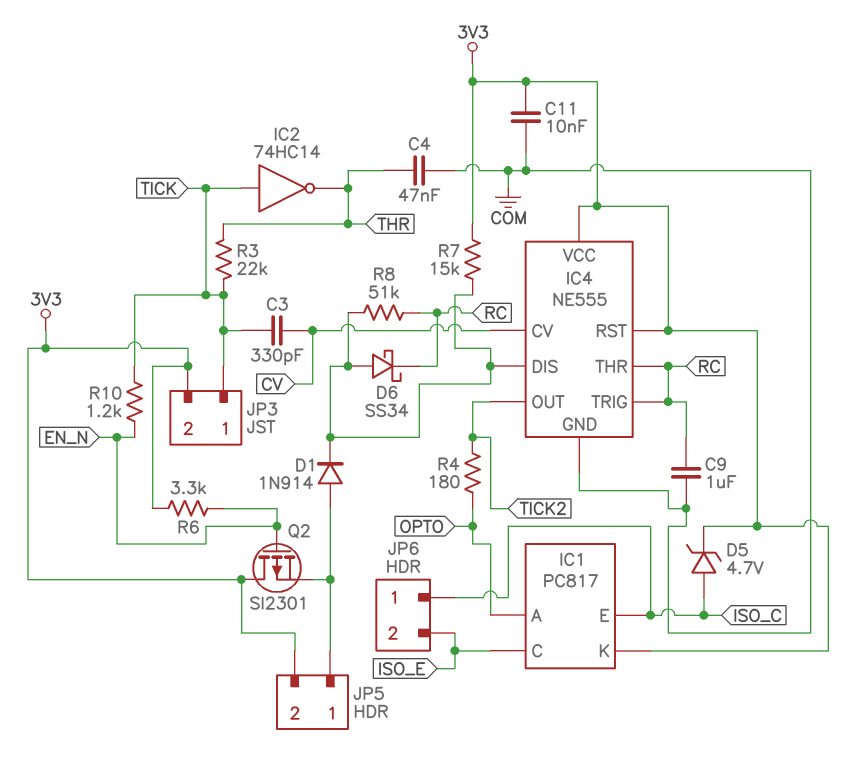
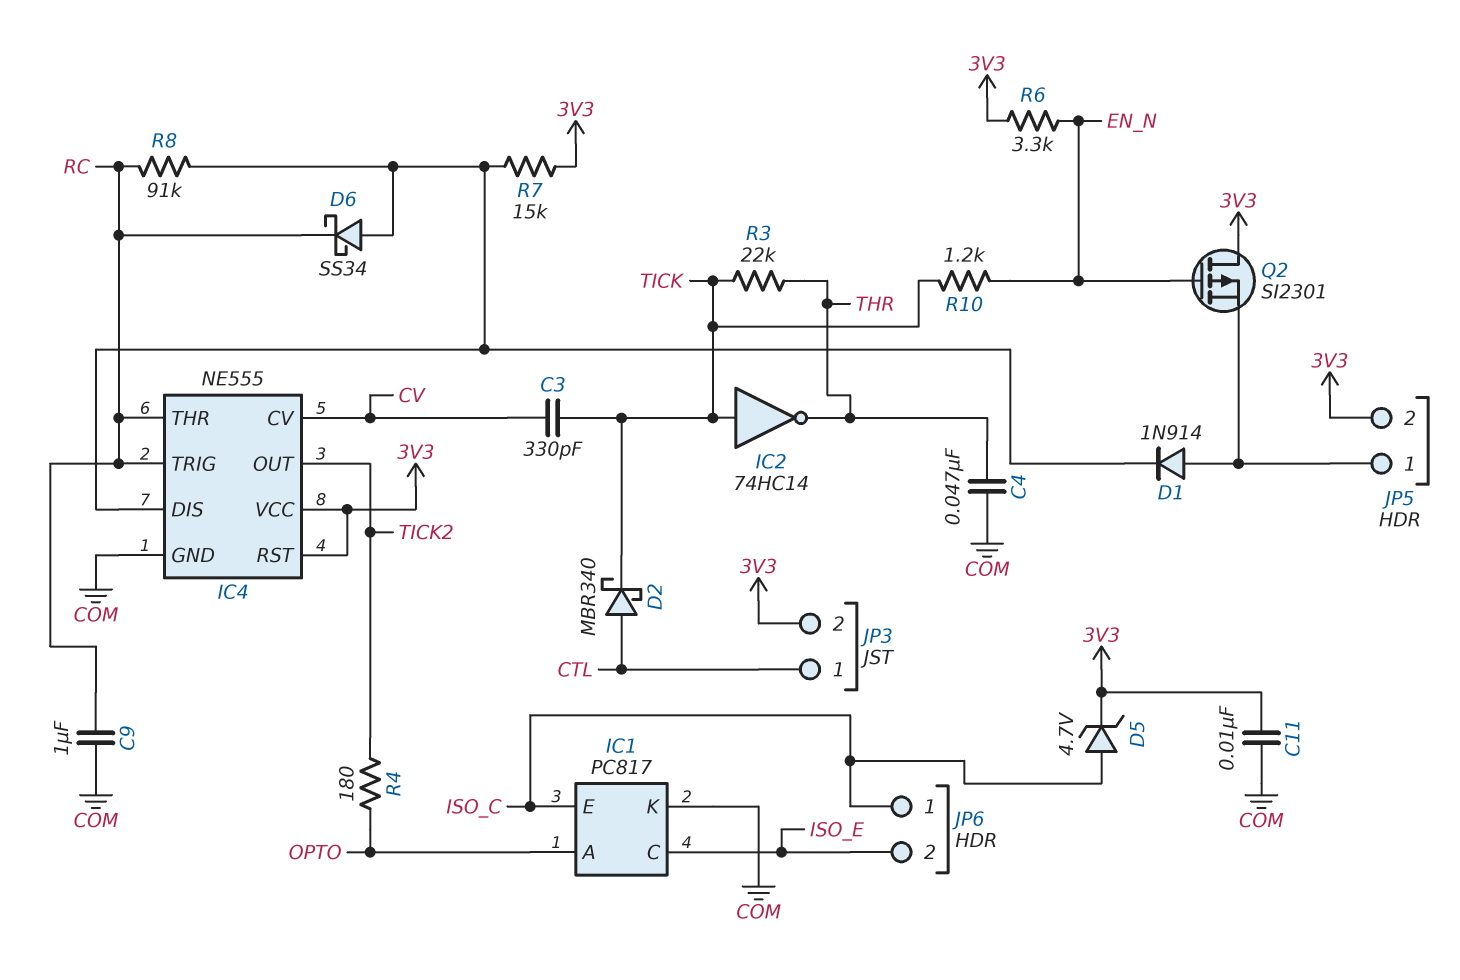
D2: none -> schottky MBR340 (A CTL, K TICK)
IC1 pin K: 3V3 -> COM
JP3 pin 1: TICK -> CTL
R8: 51k (IC4/DIS, RC) -> 91k (IC4/DIS, RC)

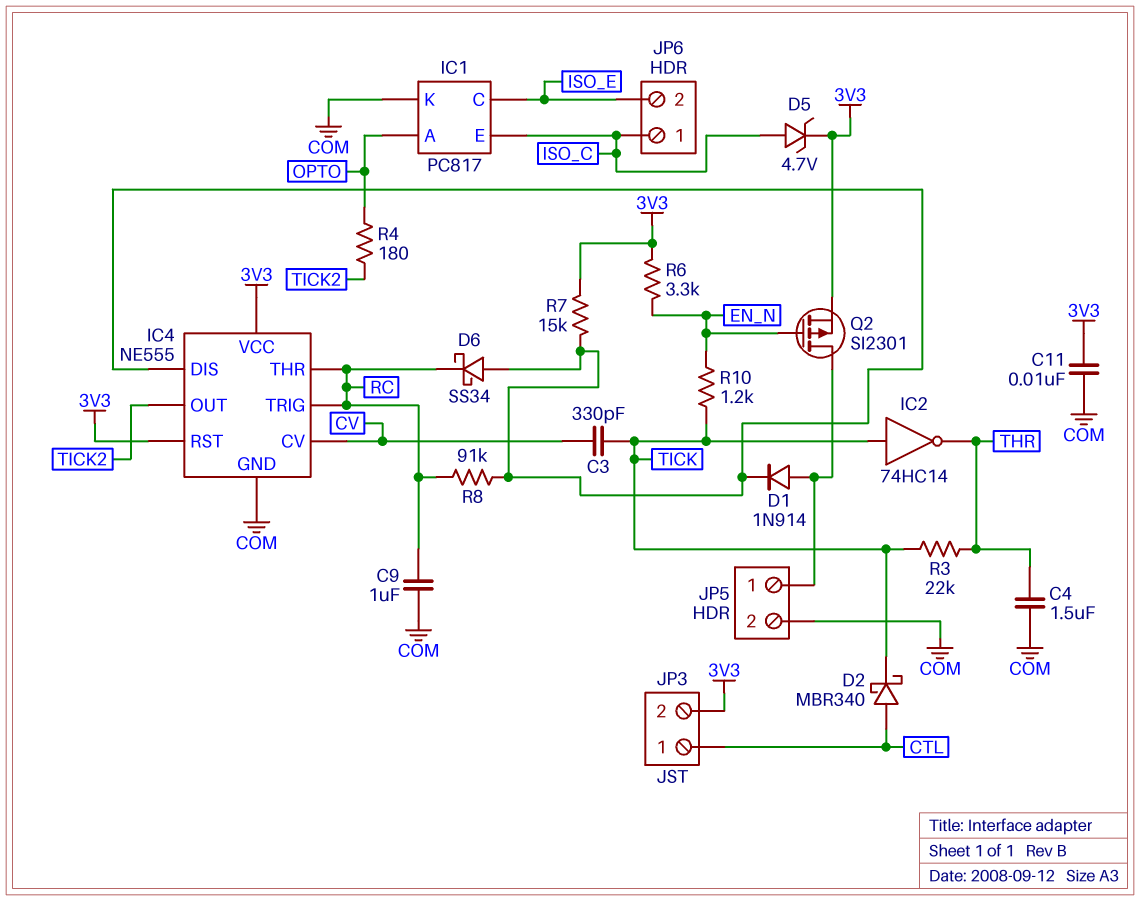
C4: 47nF (COM, THR) -> 1.5uF (COM, THR)
JP5 pin 2: 3V3 -> COM
Q2: PMOS SI2301 (G EN_N, D 3V3, S JP5/1) -> PMOS SI2301 (G EN_N, D JP5/1, S 3V3)

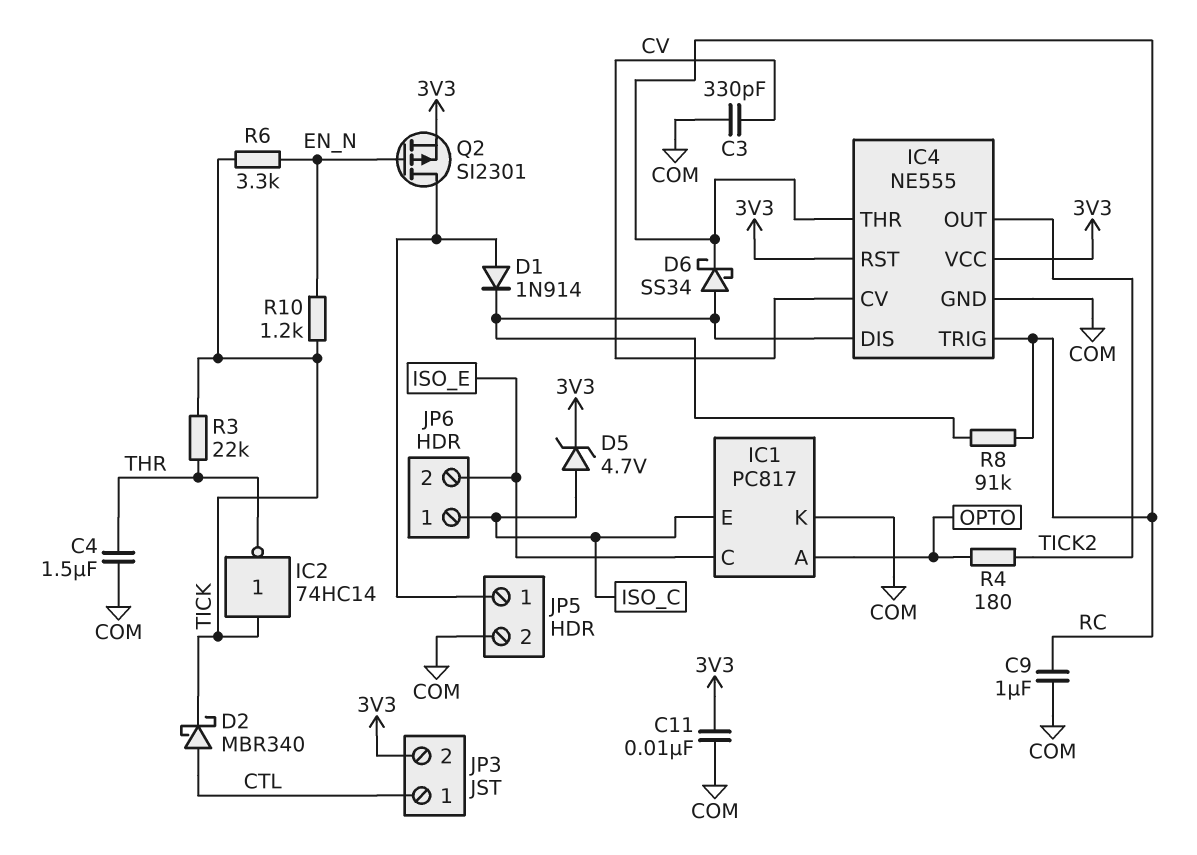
C3: 330pF (CV, TICK) -> 330pF (COM, CV)
R6: 3.3k (3V3, EN_N) -> 3.3k (EN_N, TICK)
R7: 15k (3V3, IC4/DIS) -> none

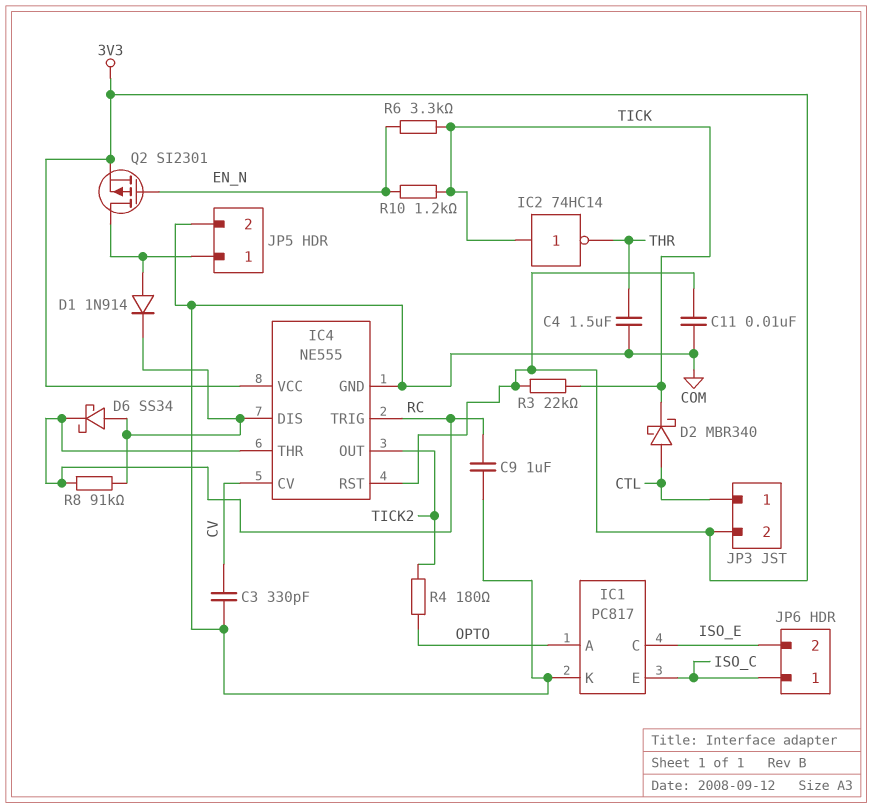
D5: zener 4.7V (A ISO_C, K 3V3) -> none
R3: 22k (THR, TICK) -> 22k (3V3, TICK)

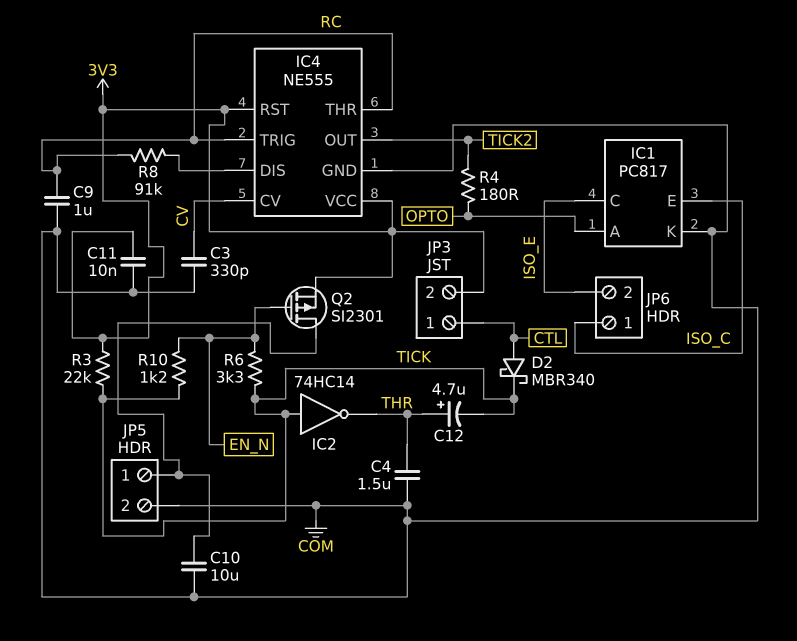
C10: none -> 10uF (COM, JP5/1)
C12: none -> 4.7uF (plus THR, minus TICK)
D1: diode 1N914 (A JP5/1, K IC4/DIS) -> none
D6: schottky SS34 (A IC4/DIS, K RC) -> none

